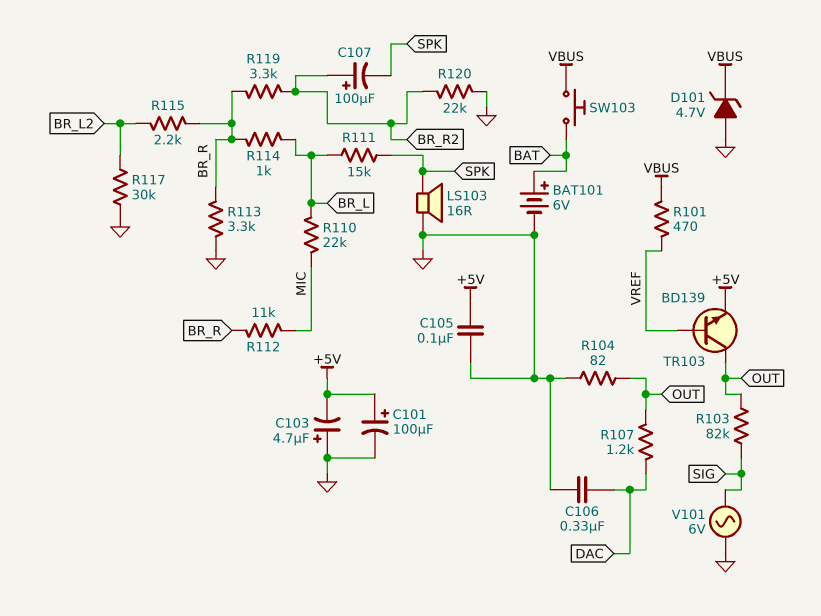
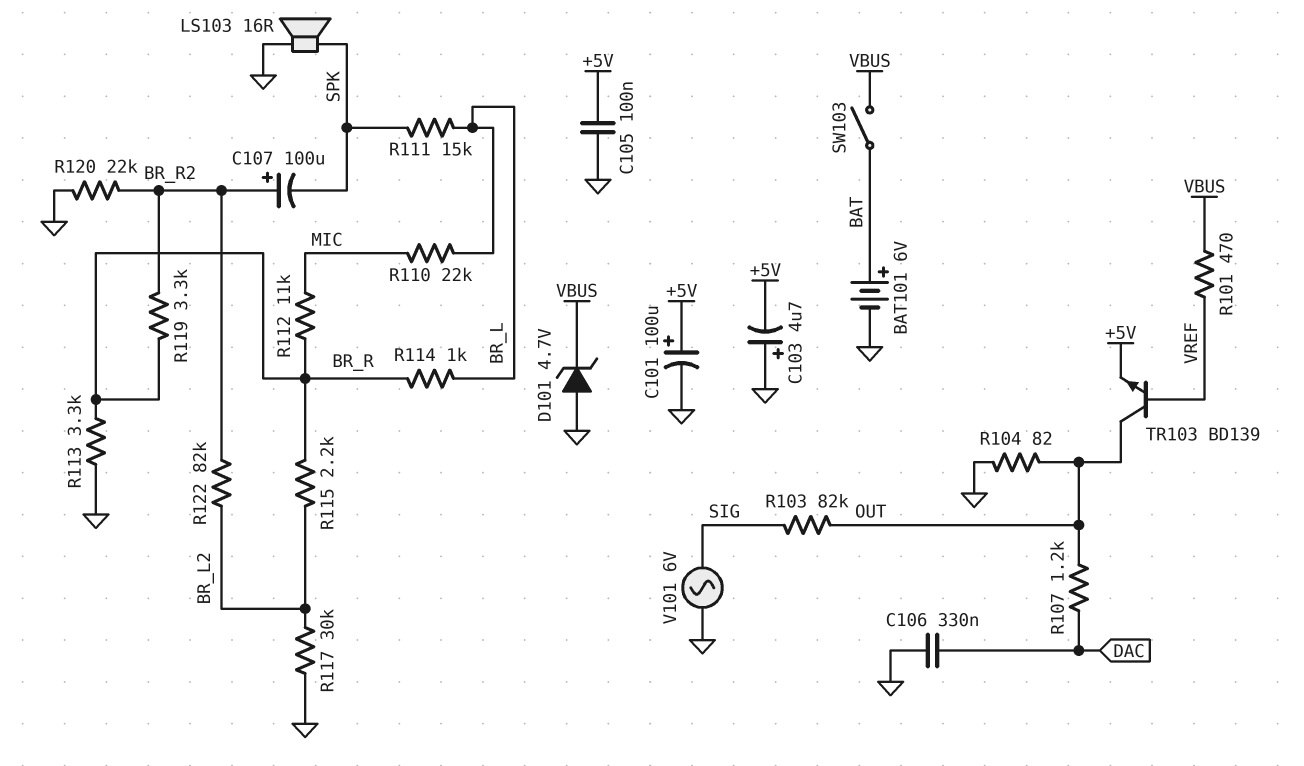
R122: none -> 82k (BR_L2, BR_R2)
SW103: button (BAT, VBUS) -> switch (BAT, VBUS)

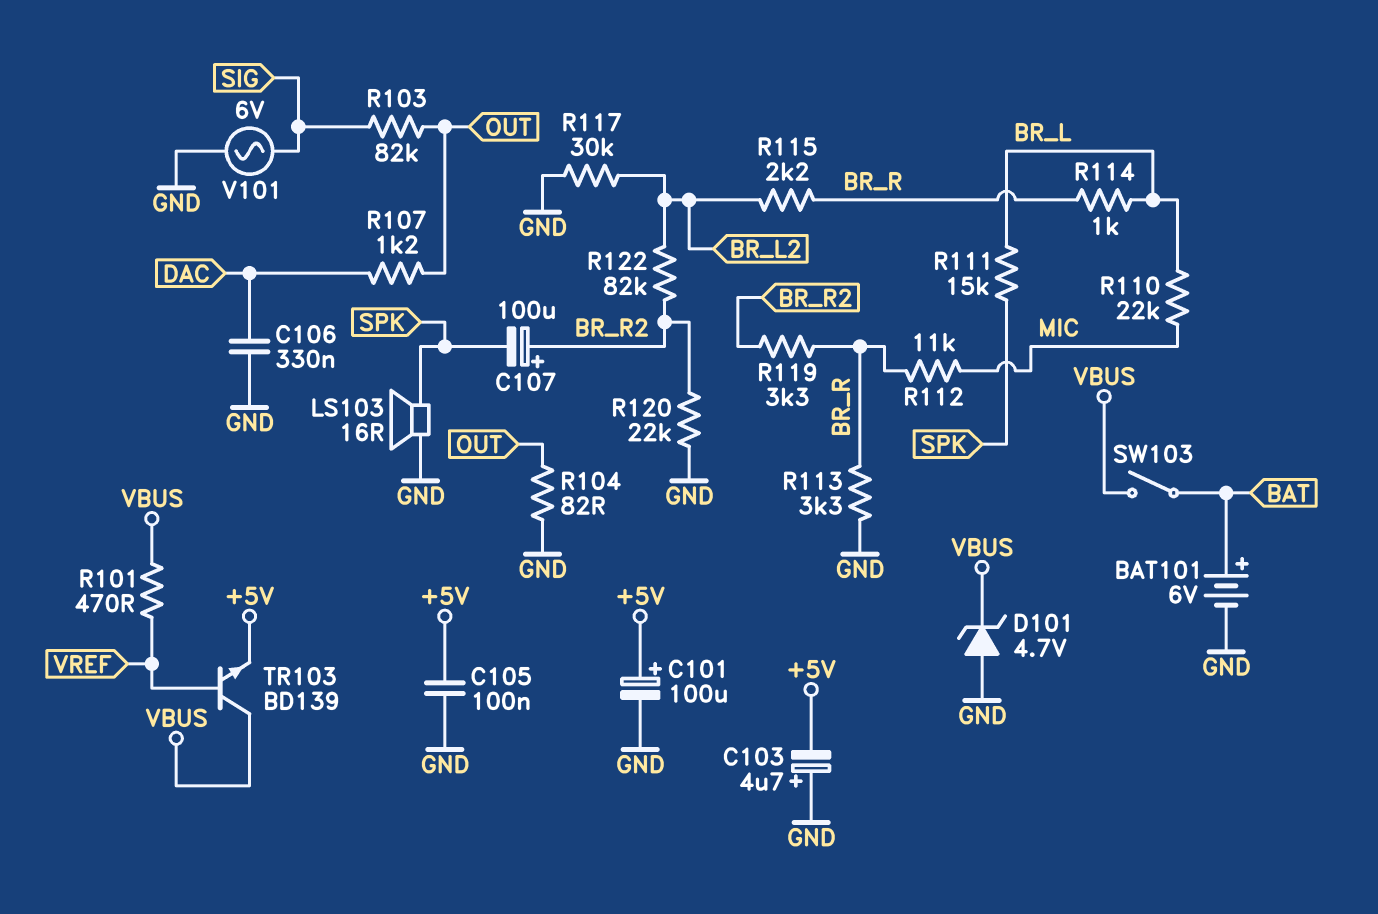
TR103: NPN BD139 (B VREF, C OUT, E +5V) -> NPN BD139 (B VREF, C VBUS, E +5V)

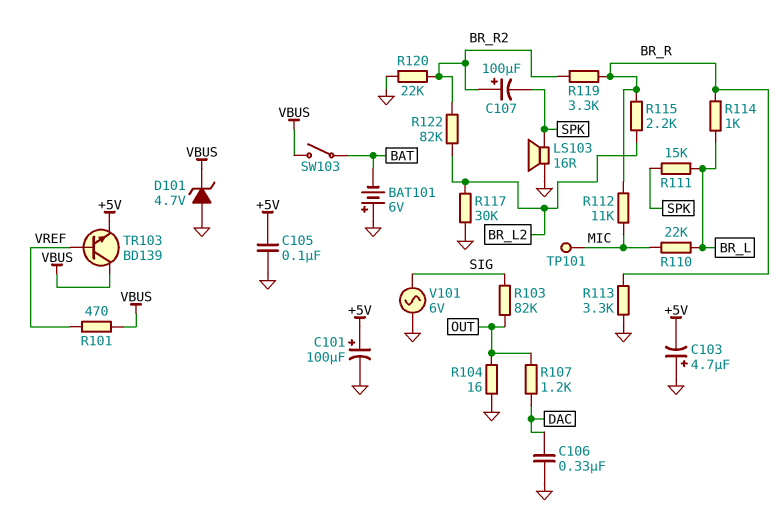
BAT101: 6V (plus BAT, minus GND) -> 6V (plus GND, minus BAT)
R104: 82 (GND, OUT) -> 16 (GND, OUT)
TP101: none -> test point (MIC)

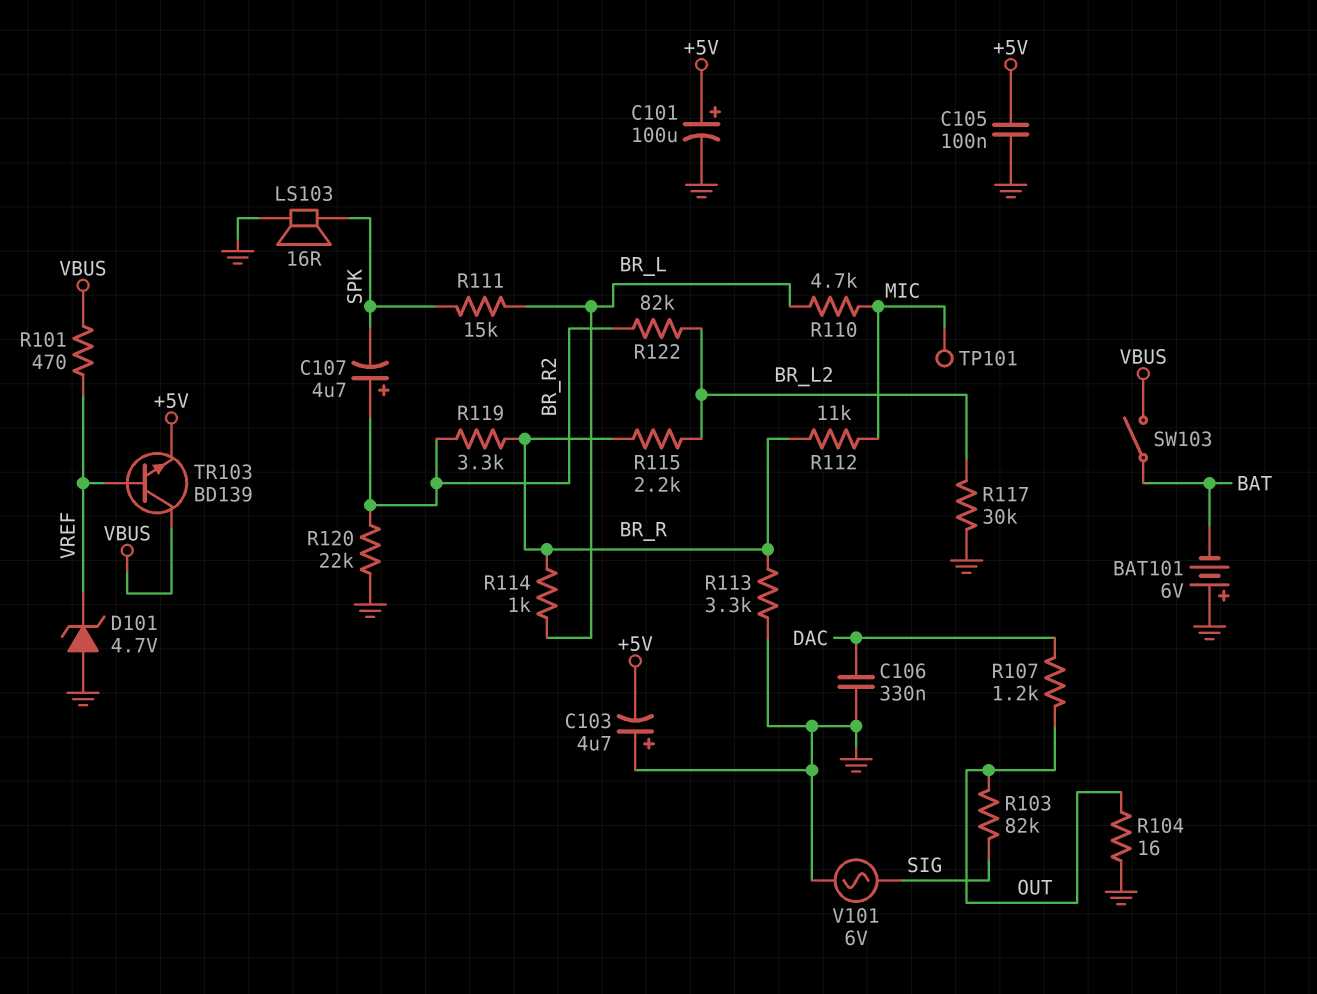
C107: 100uF (plus BR_R2, minus SPK) -> 4.7uF (plus BR_R2, minus SPK)
D101: zener 4.7V (A GND, K VBUS) -> zener 4.7V (A GND, K VREF)
R110: 22k (BR_L, MIC) -> 4.7k (BR_L, MIC)

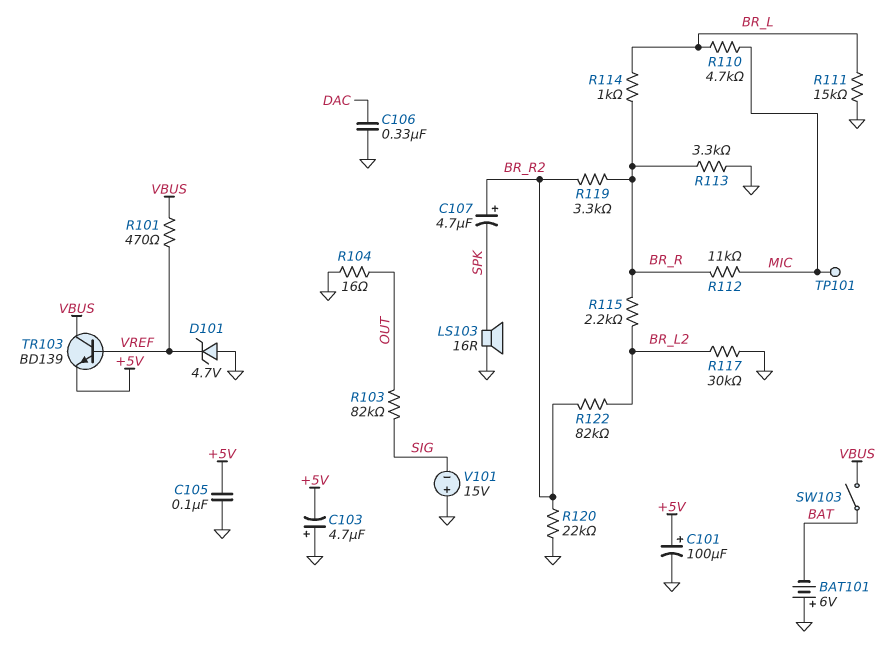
R107: 1.2k (DAC, OUT) -> none
R111: 15k (BR_L, SPK) -> 15k (BR_L, GND)
V101: AC 6V (GND, SIG) -> 15V (plus GND, minus SIG)

